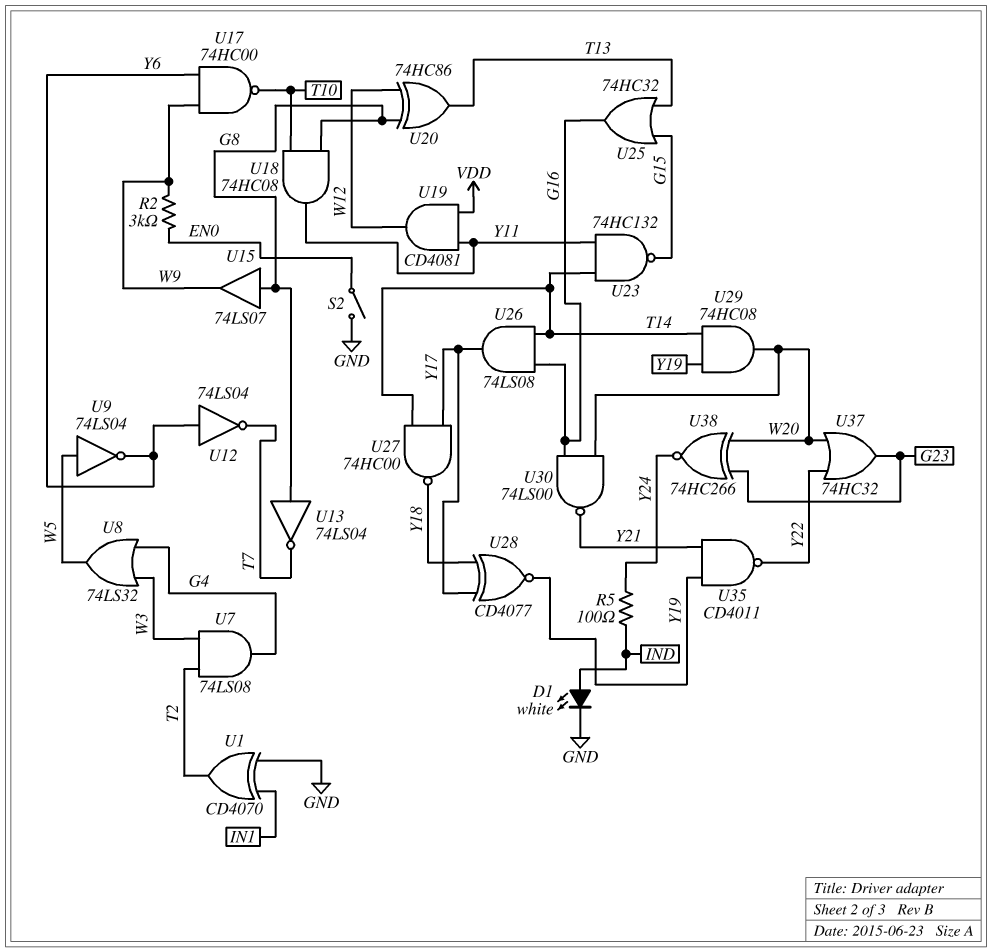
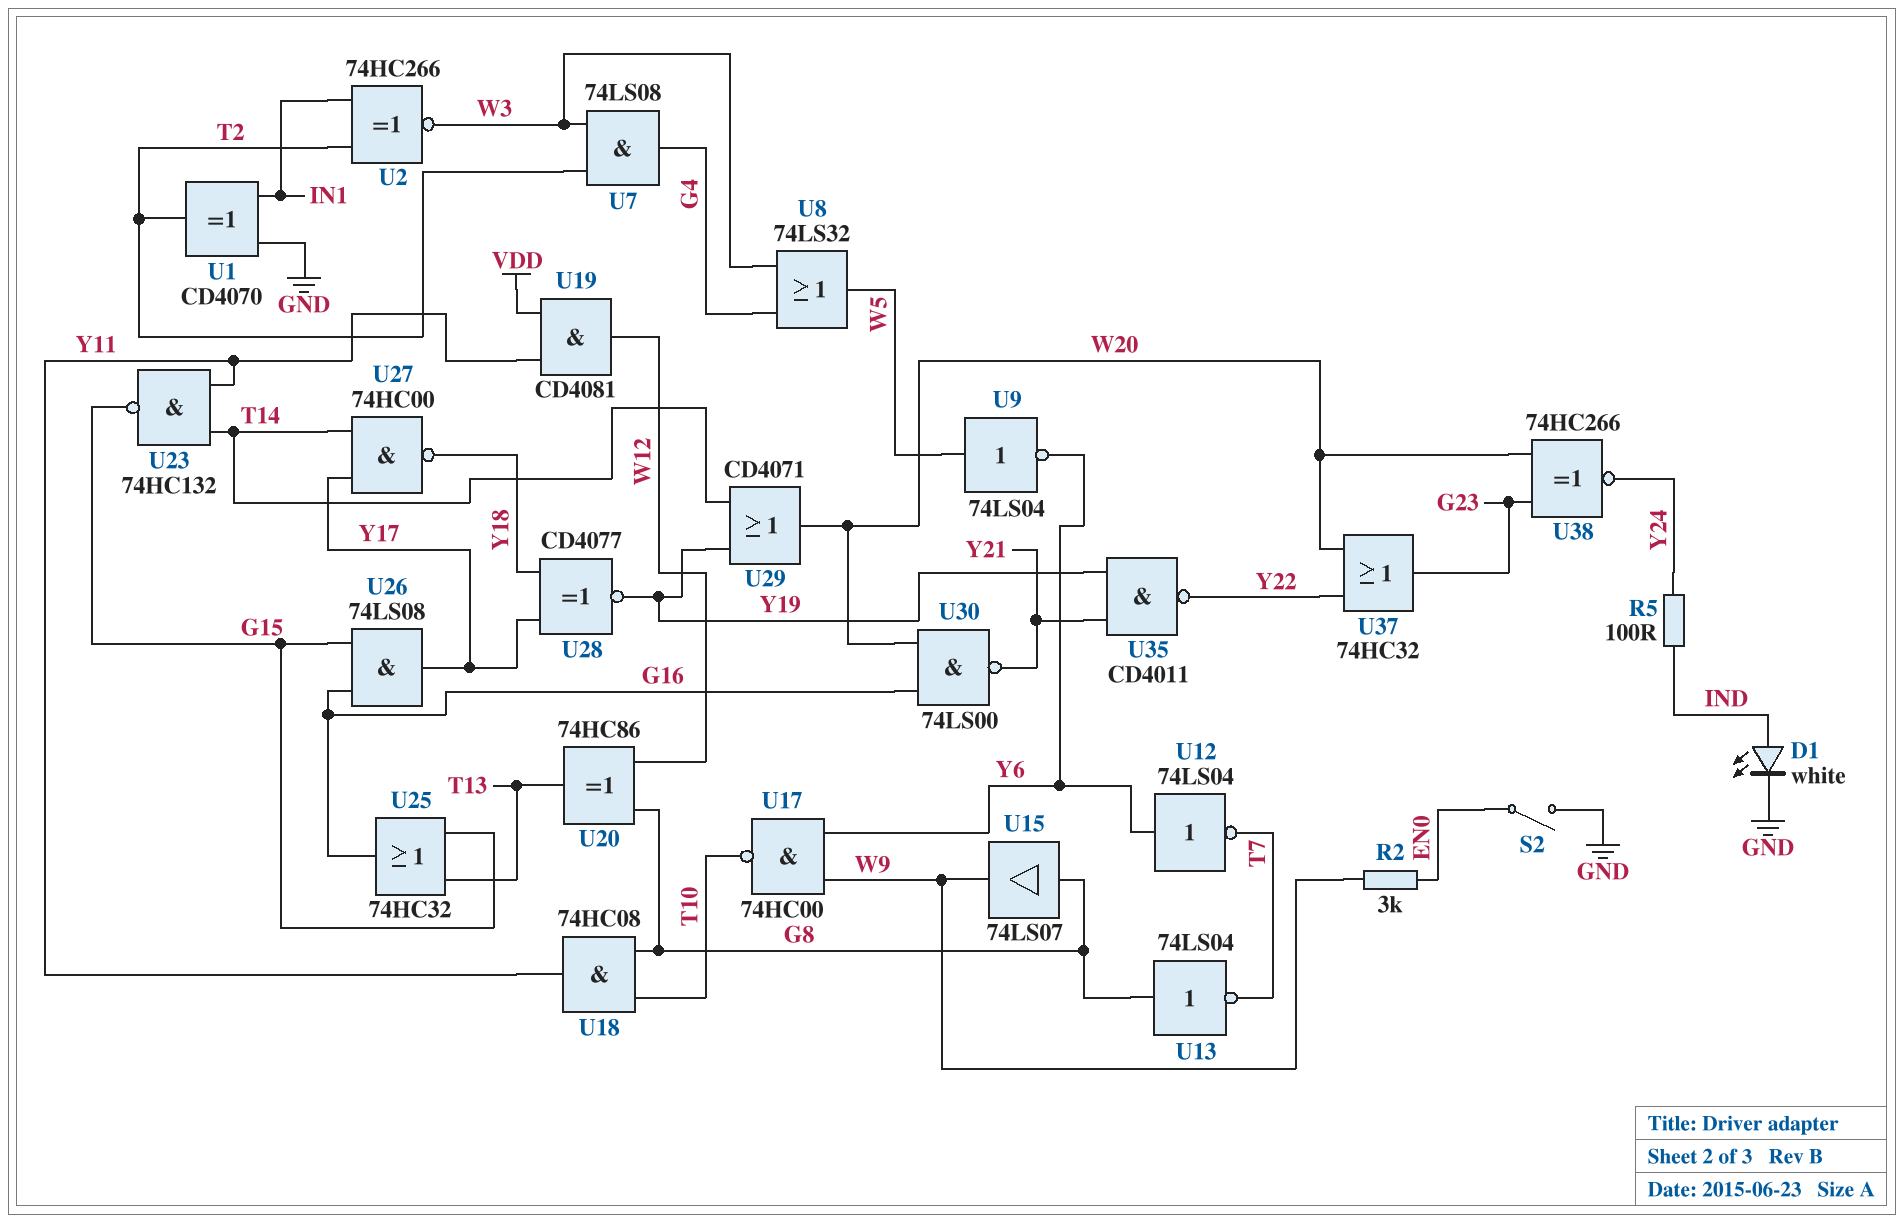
U2: none -> XNOR 74HC266 (in IN1, in T2, out W3)
U26: AND 74LS08 (in G16, in T14, out Y17) -> AND 74LS08 (in G15, in G16, out Y17)
U29: AND 74HC08 (in T14, in Y19, out W20) -> OR CD4071 (in T14, in Y19, out W20)

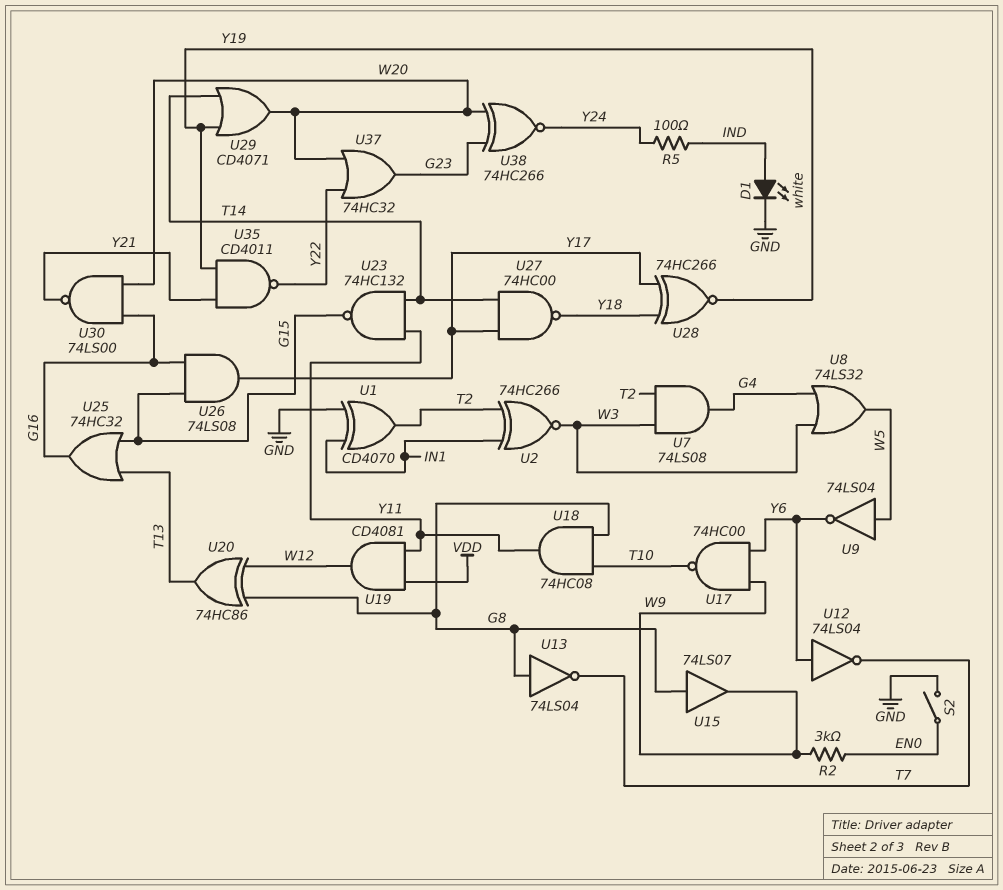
U28: XNOR CD4077 (in Y17, in Y18, out Y19) -> XNOR 74HC266 (in Y17, in Y18, out Y19)

